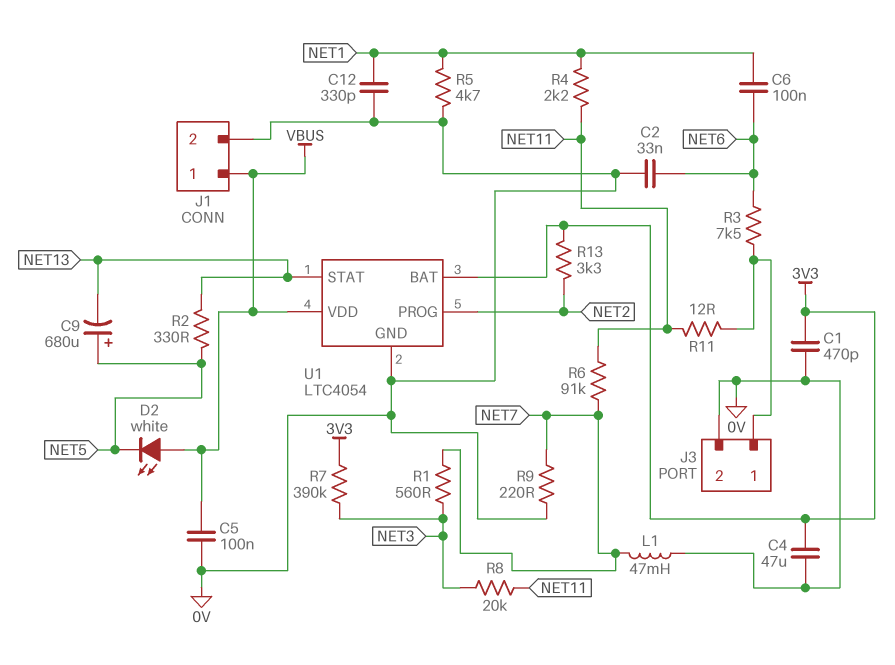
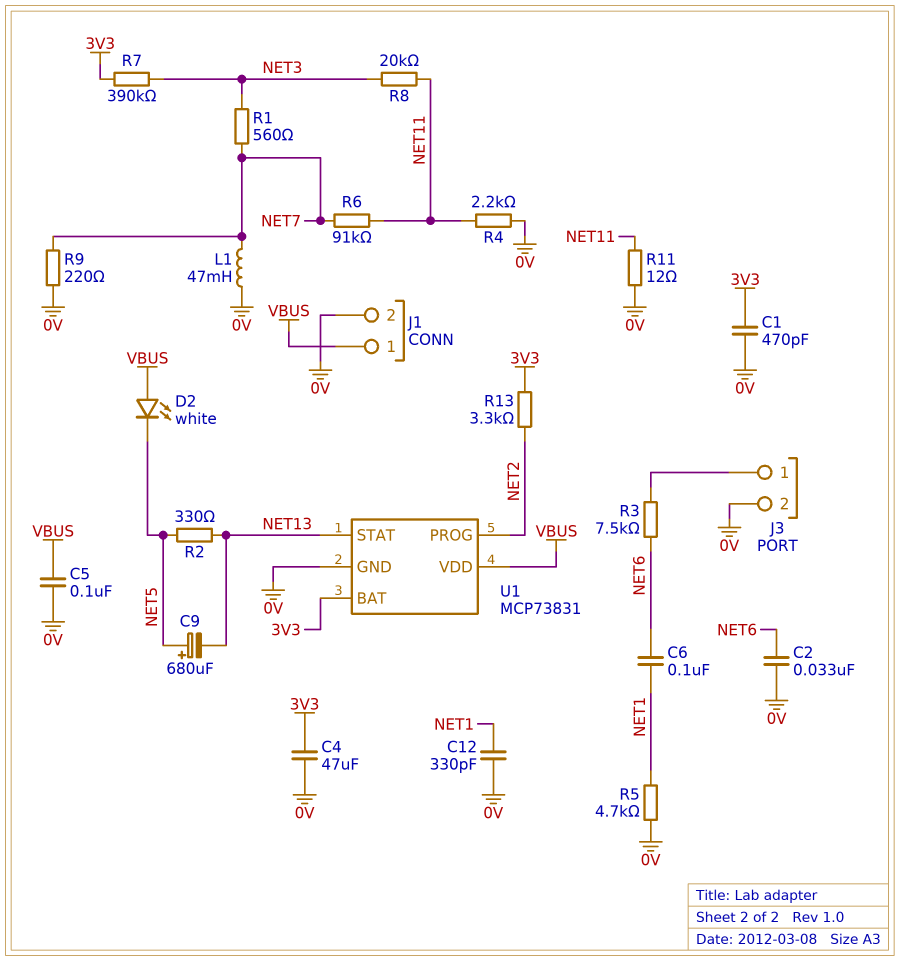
R4: 2.2k (NET1, NET11) -> 2.2k (0V, NET11)
R11: 12 (J3/1, NET11) -> 12 (0V, NET11)
U1: LTC4054 -> MCP73831

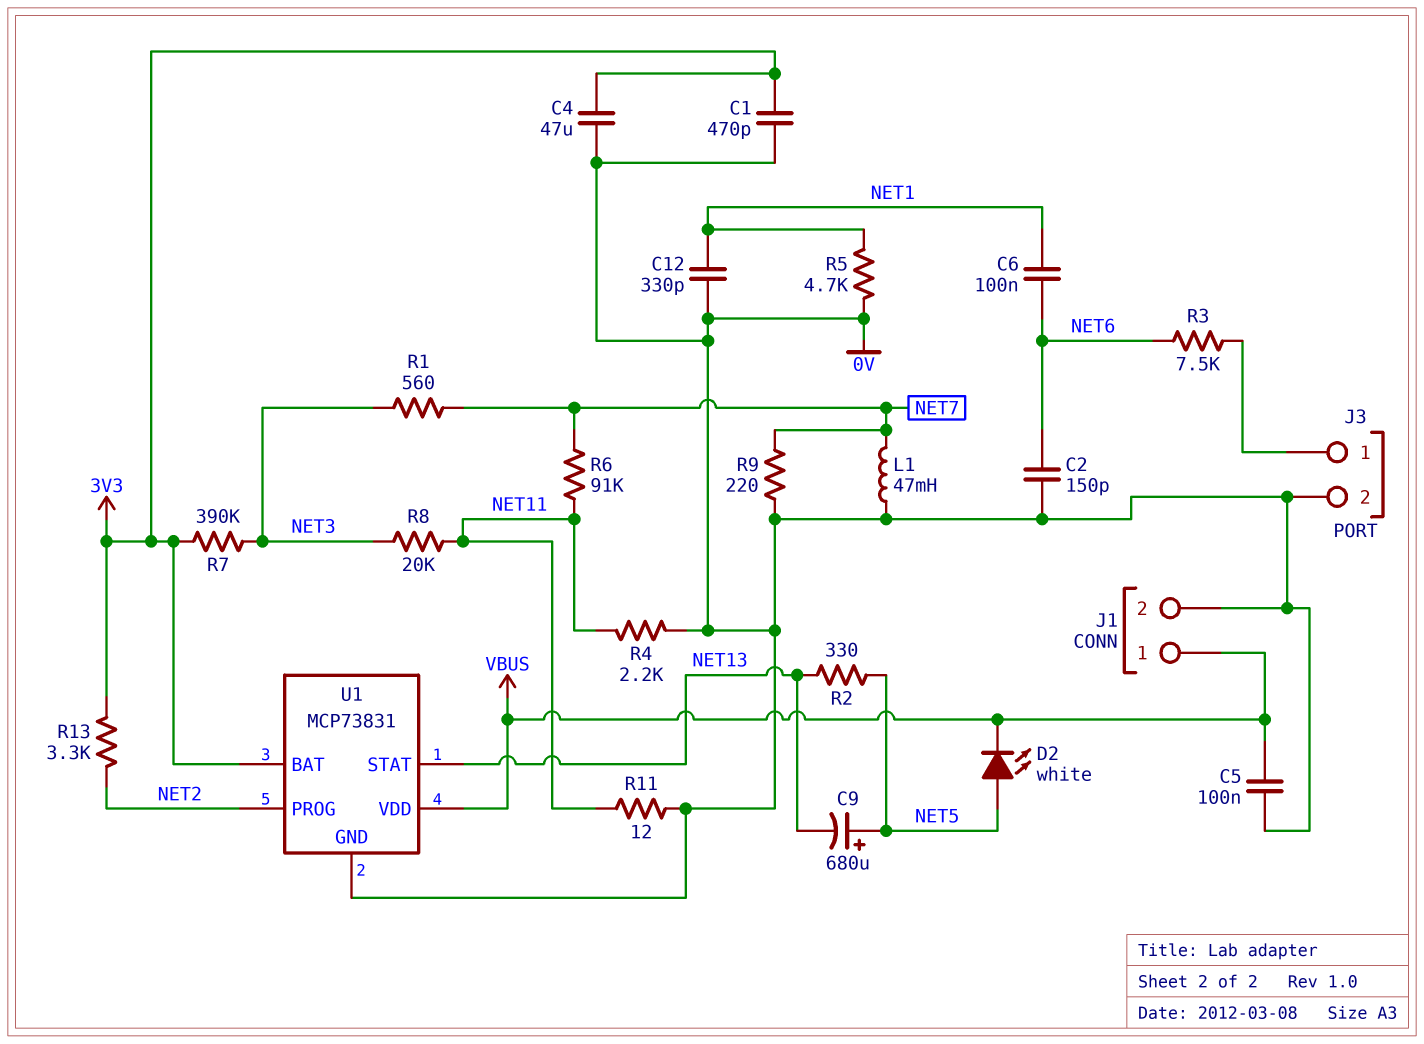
C2: 33nF (0V, NET6) -> 150pF (0V, NET6)
D2: LED white (A VBUS, K NET5) -> LED white (A NET5, K VBUS)

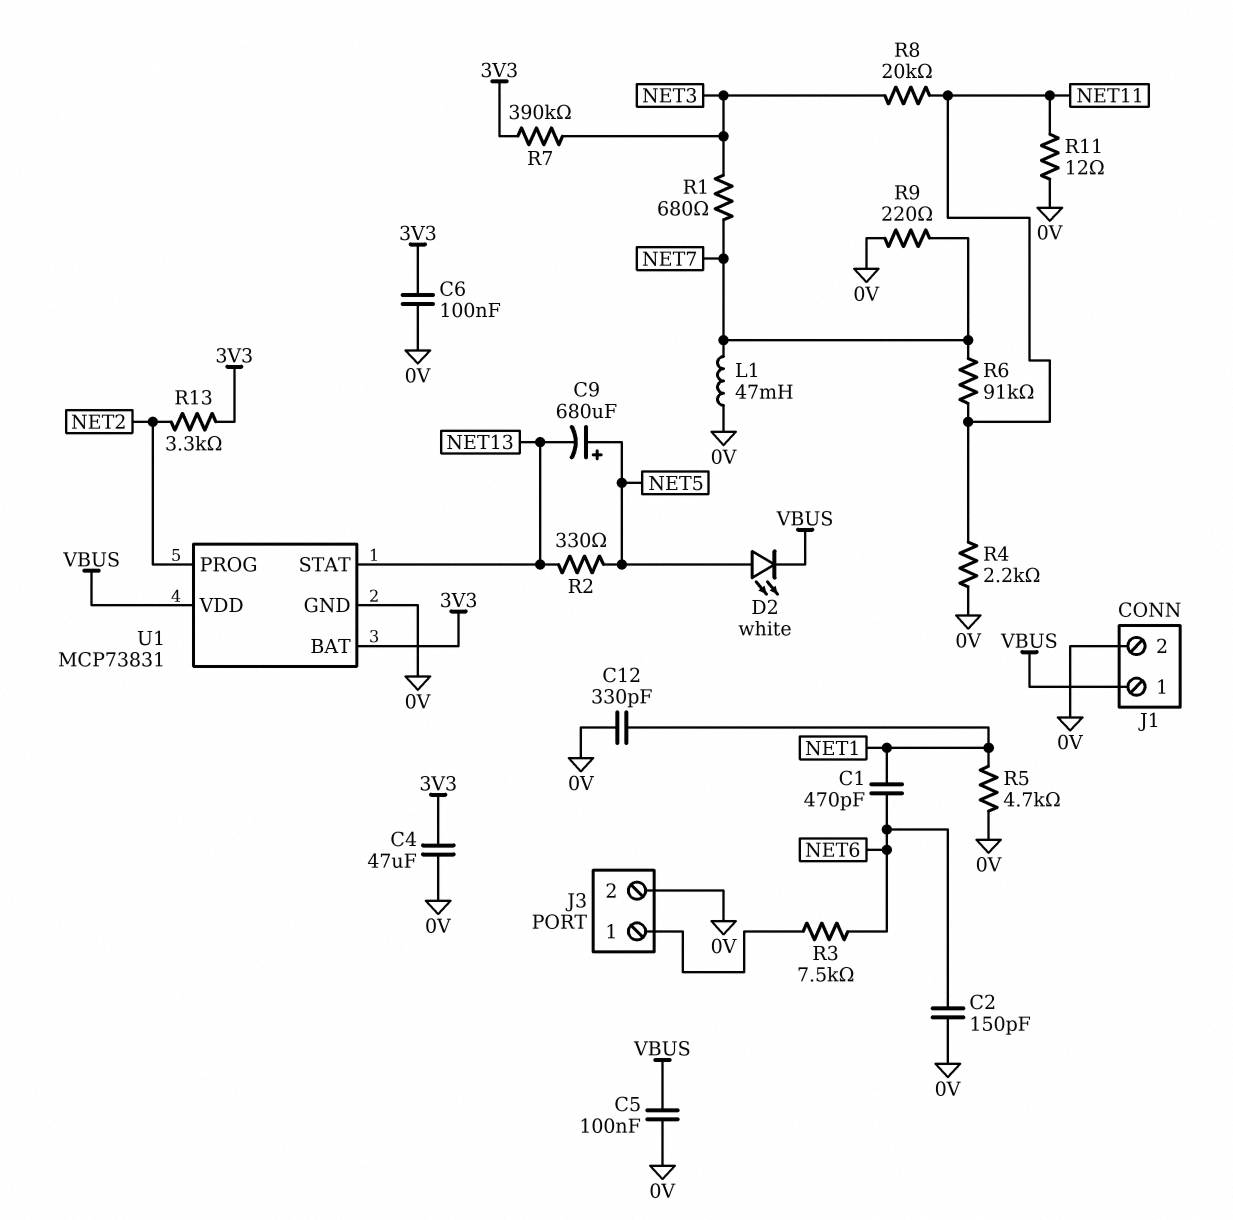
C1: 470pF (0V, 3V3) -> 470pF (NET1, NET6)
C6: 100nF (NET1, NET6) -> 100nF (0V, 3V3)
R1: 560 (NET3, NET7) -> 680 (NET3, NET7)

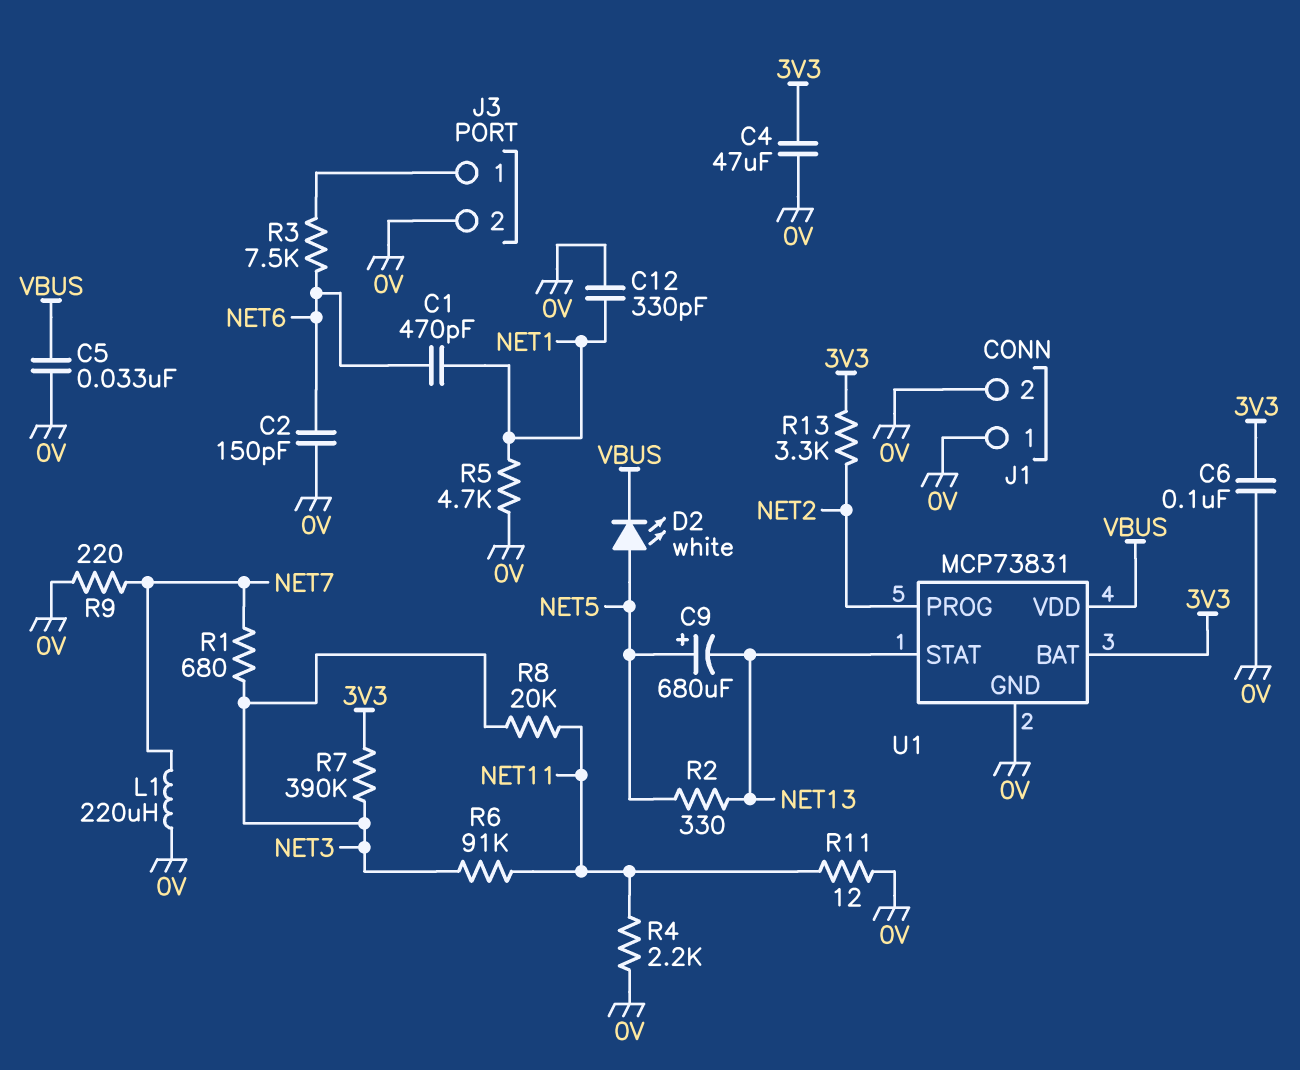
C5: 100nF (0V, VBUS) -> 33nF (0V, VBUS)
J1 pin 1: VBUS -> 0V
L1: 47mH (0V, NET7) -> 220uH (0V, NET7)
R6: 91k (NET7, NET11) -> 91k (NET3, NET11)

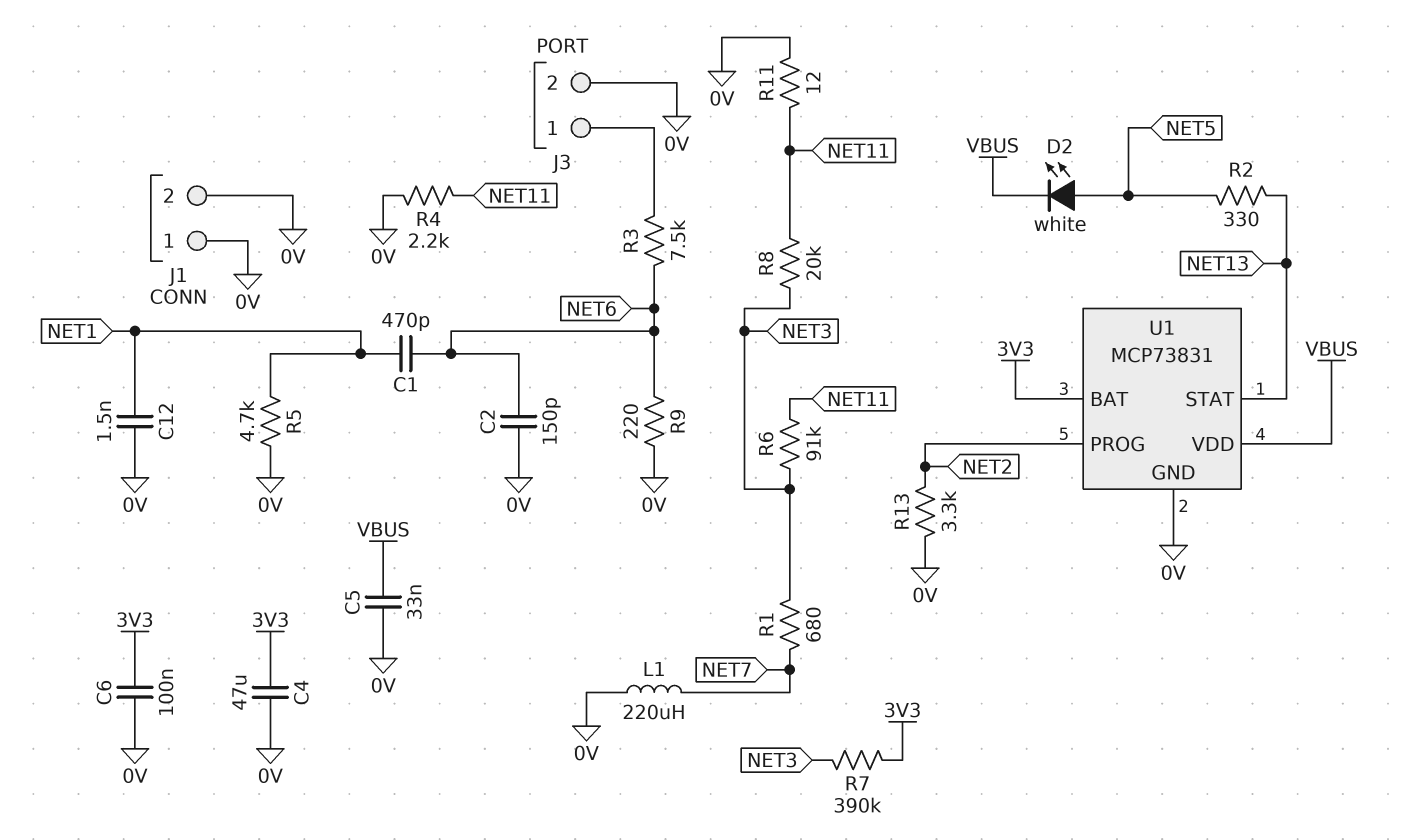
C9: 680uF (plus NET5, minus NET13) -> none
C12: 330pF (0V, NET1) -> 1.5nF (0V, NET1)
R9: 220 (0V, NET7) -> 220 (0V, NET6)
R13: 3.3k (3V3, NET2) -> 3.3k (0V, NET2)

